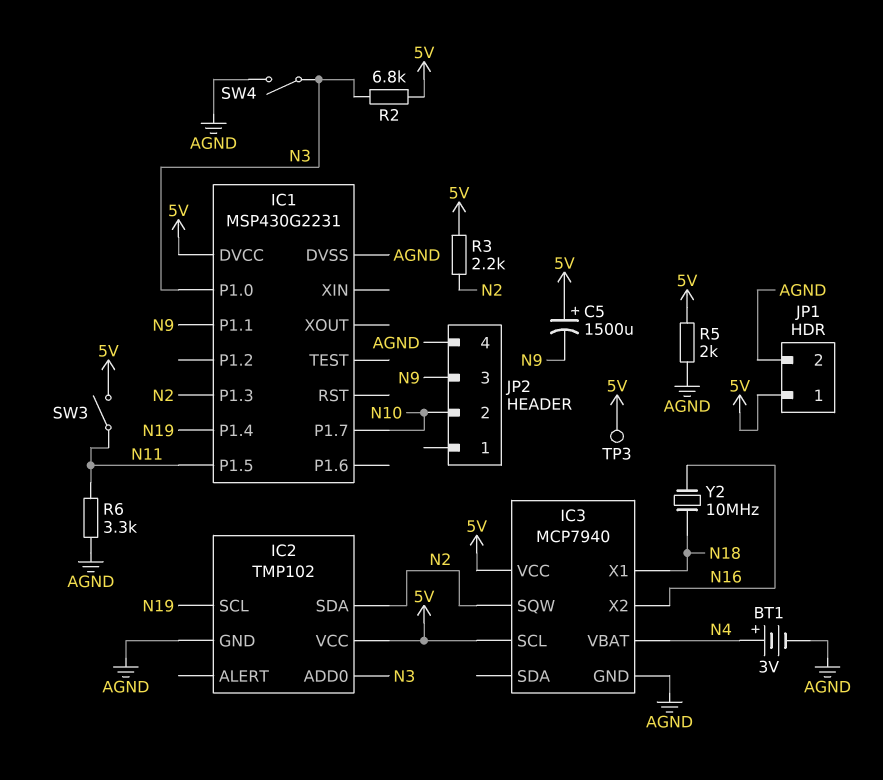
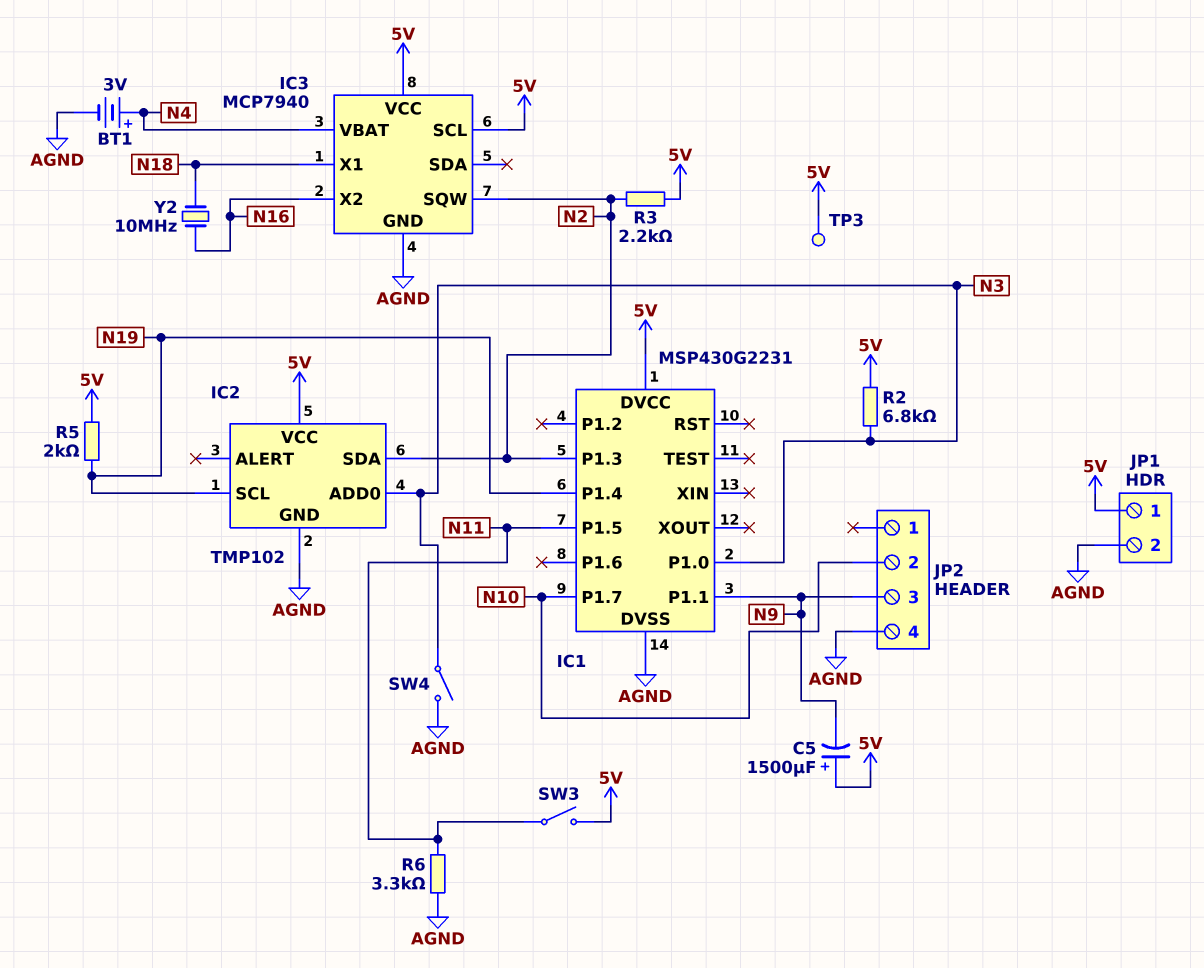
R5: 2k (5V, AGND) -> 2k (5V, N19)

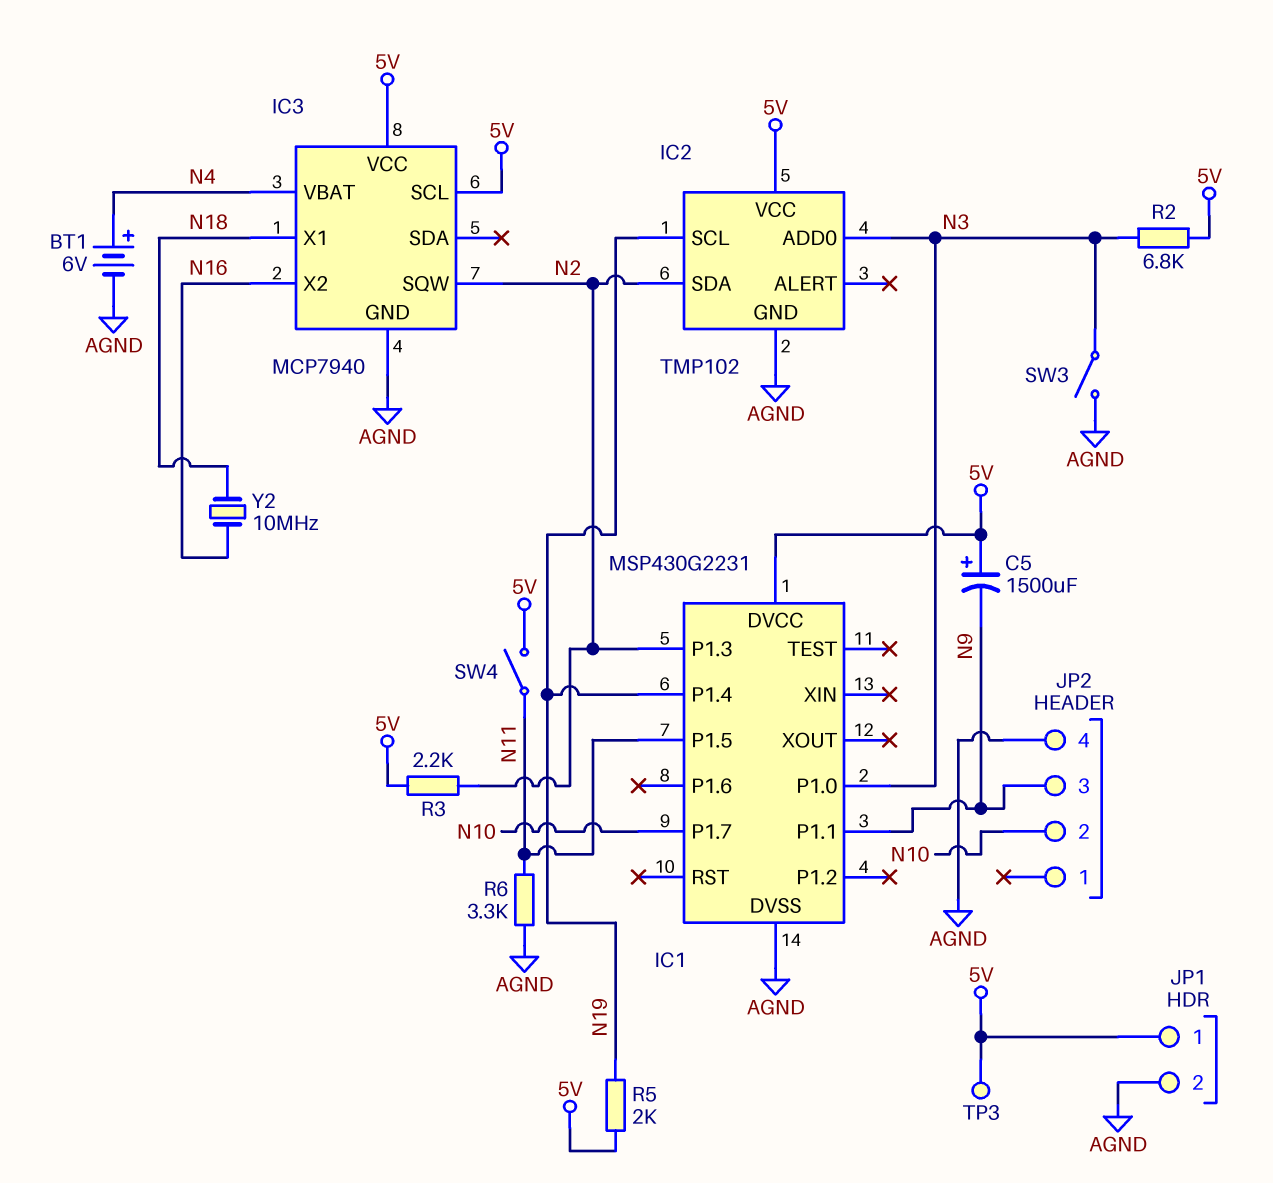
BT1: 3V (plus N4, minus AGND) -> 6V (plus N4, minus AGND)
SW3: switch (5V, N11) -> switch (AGND, N3)
SW4: switch (AGND, N3) -> switch (5V, N11)

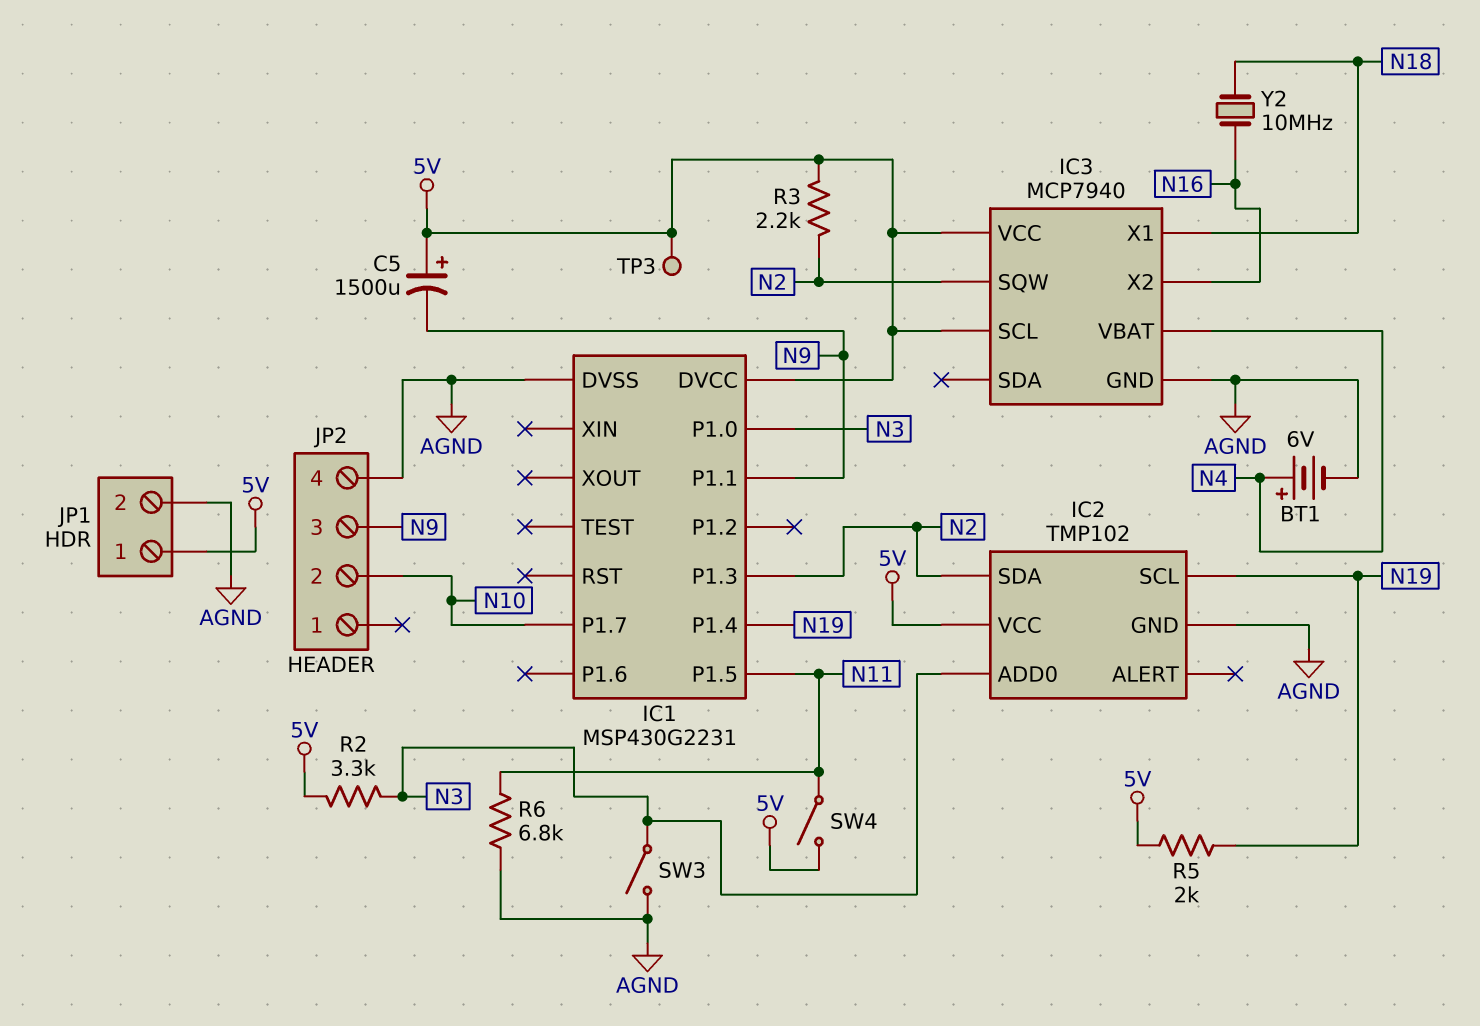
R2: 6.8k (5V, N3) -> 3.3k (5V, N3)
R6: 3.3k (AGND, N11) -> 6.8k (AGND, N11)

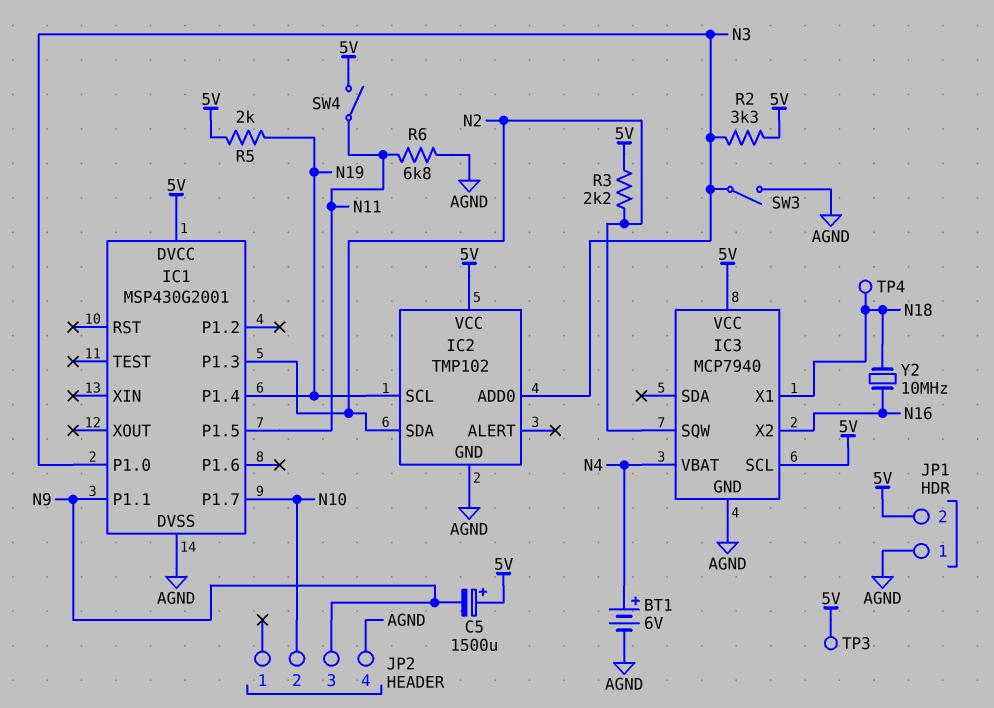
IC1: MSP430G2231 -> MSP430G2001
JP1 pin 1: 5V -> AGND
JP1 pin 2: AGND -> 5V
TP4: none -> test point (N18)

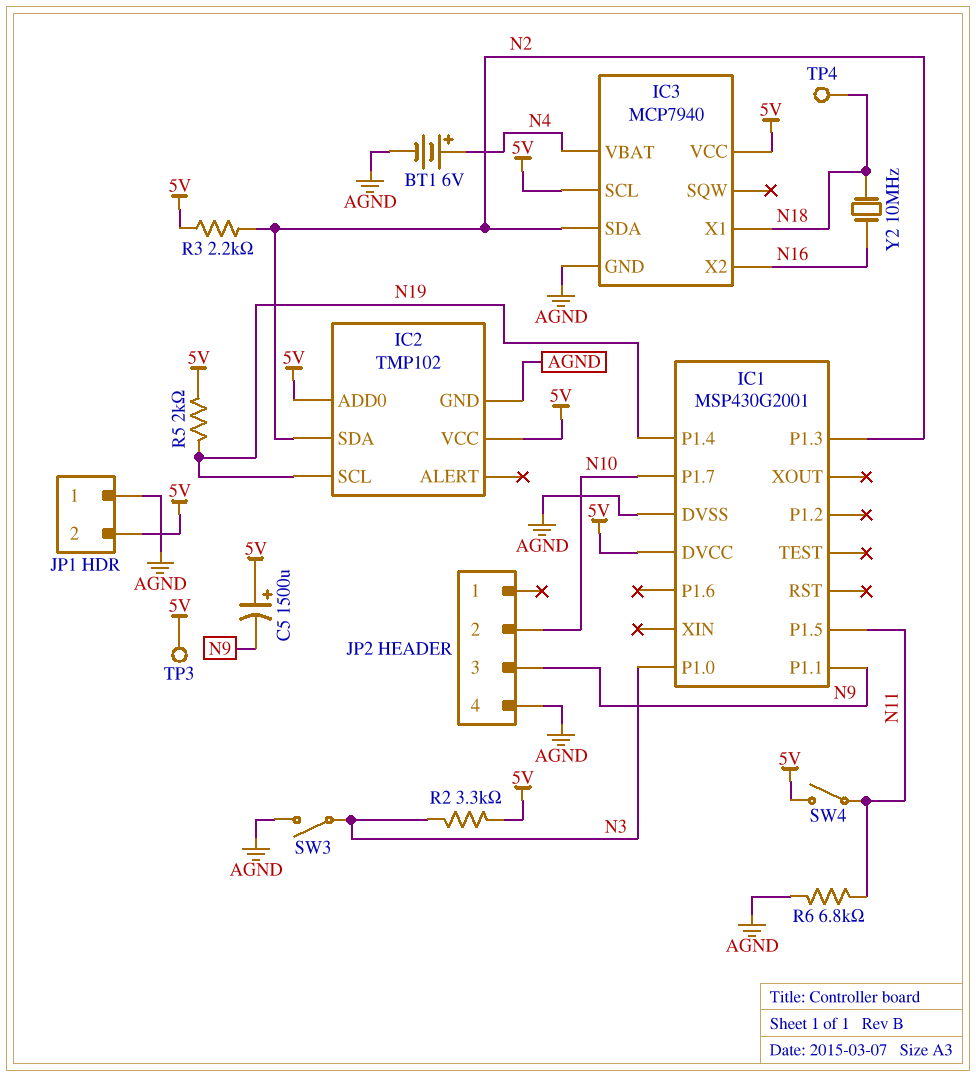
IC2 pin ADD0: N3 -> 5V
IC3 pin SDA: none -> N2
IC3 pin SQW: N2 -> none

